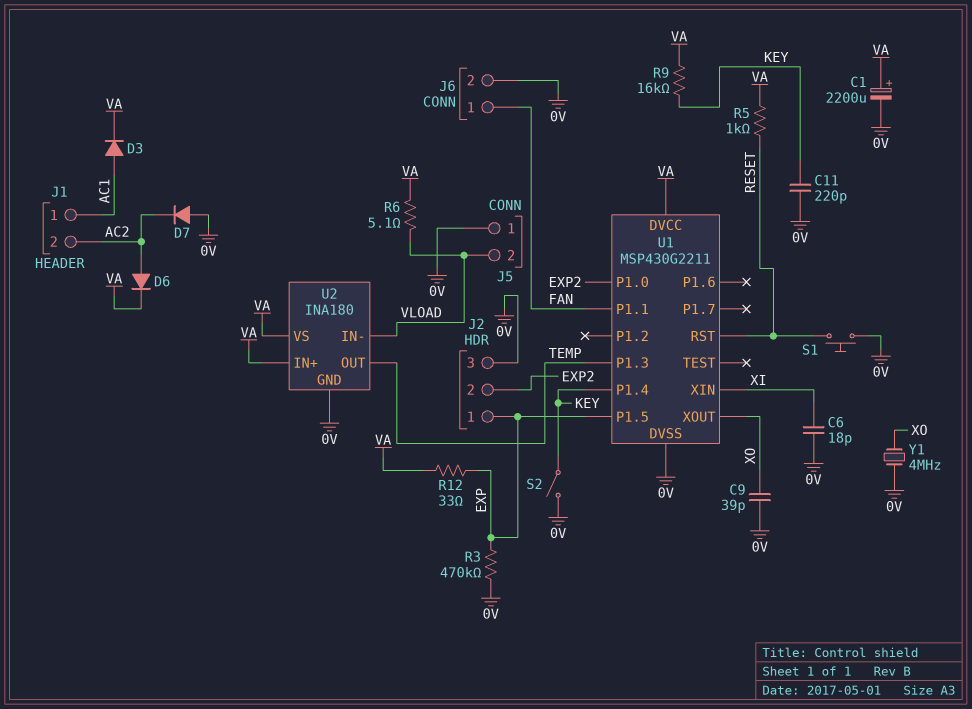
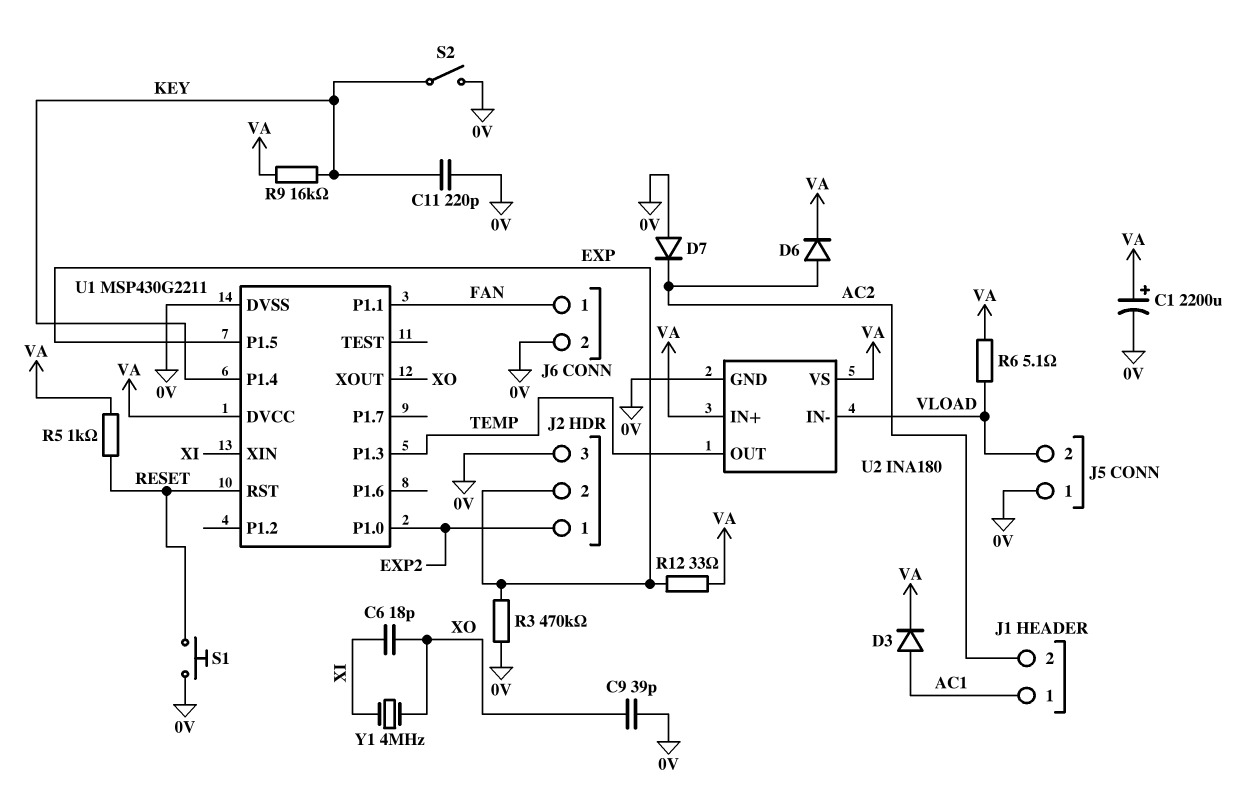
C6: 18pF (0V, XI) -> 18pF (XI, XO)
J2 pin 1: EXP -> EXP2
J2 pin 2: EXP2 -> EXP
Y1: 4MHz (0V, XO) -> 4MHz (XI, XO)

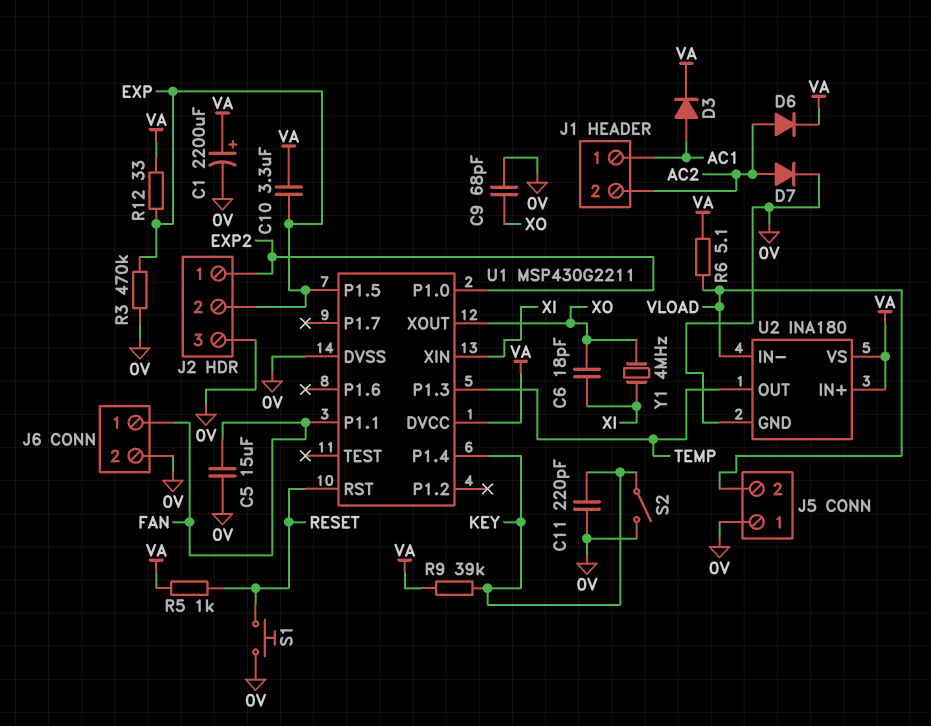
C5: none -> 15uF (0V, FAN)
C9: 39pF (0V, XO) -> 68pF (0V, XO)
C10: none -> 3.3uF (EXP, VA)
D7: diode (A 0V, K AC2) -> diode (A AC2, K 0V)
R9: 16k (KEY, VA) -> 39k (KEY, VA)

